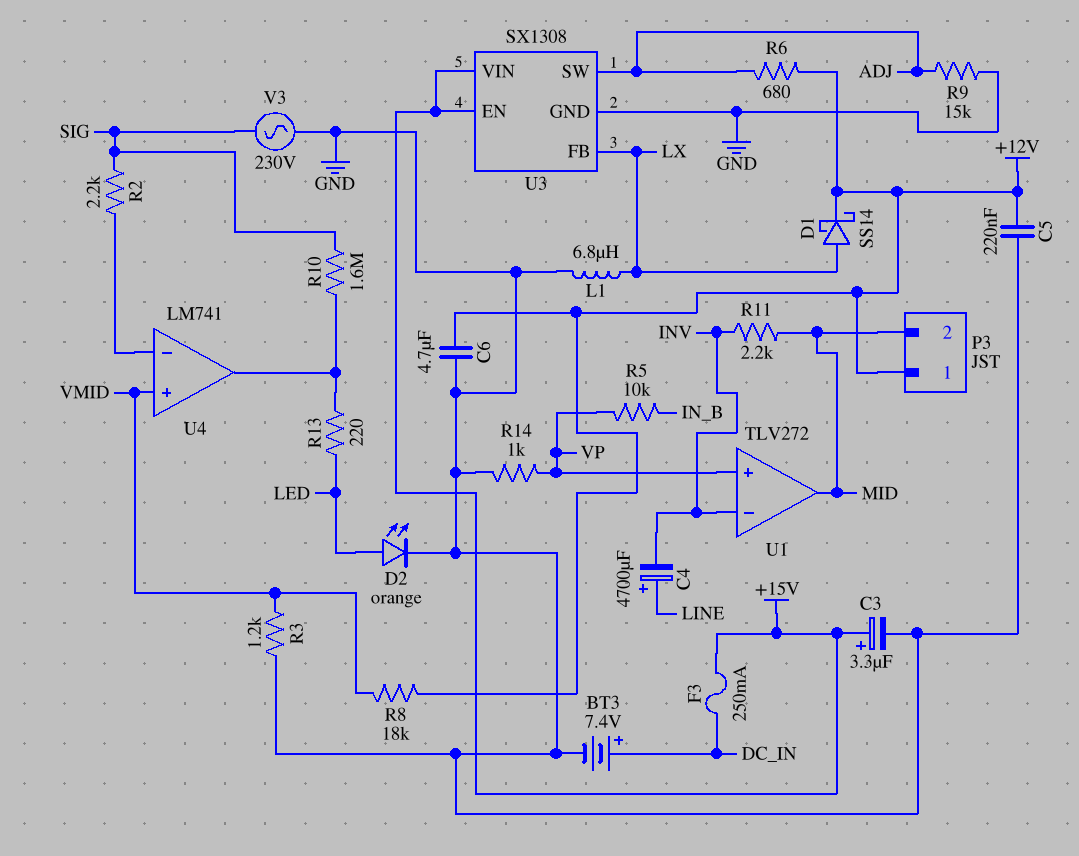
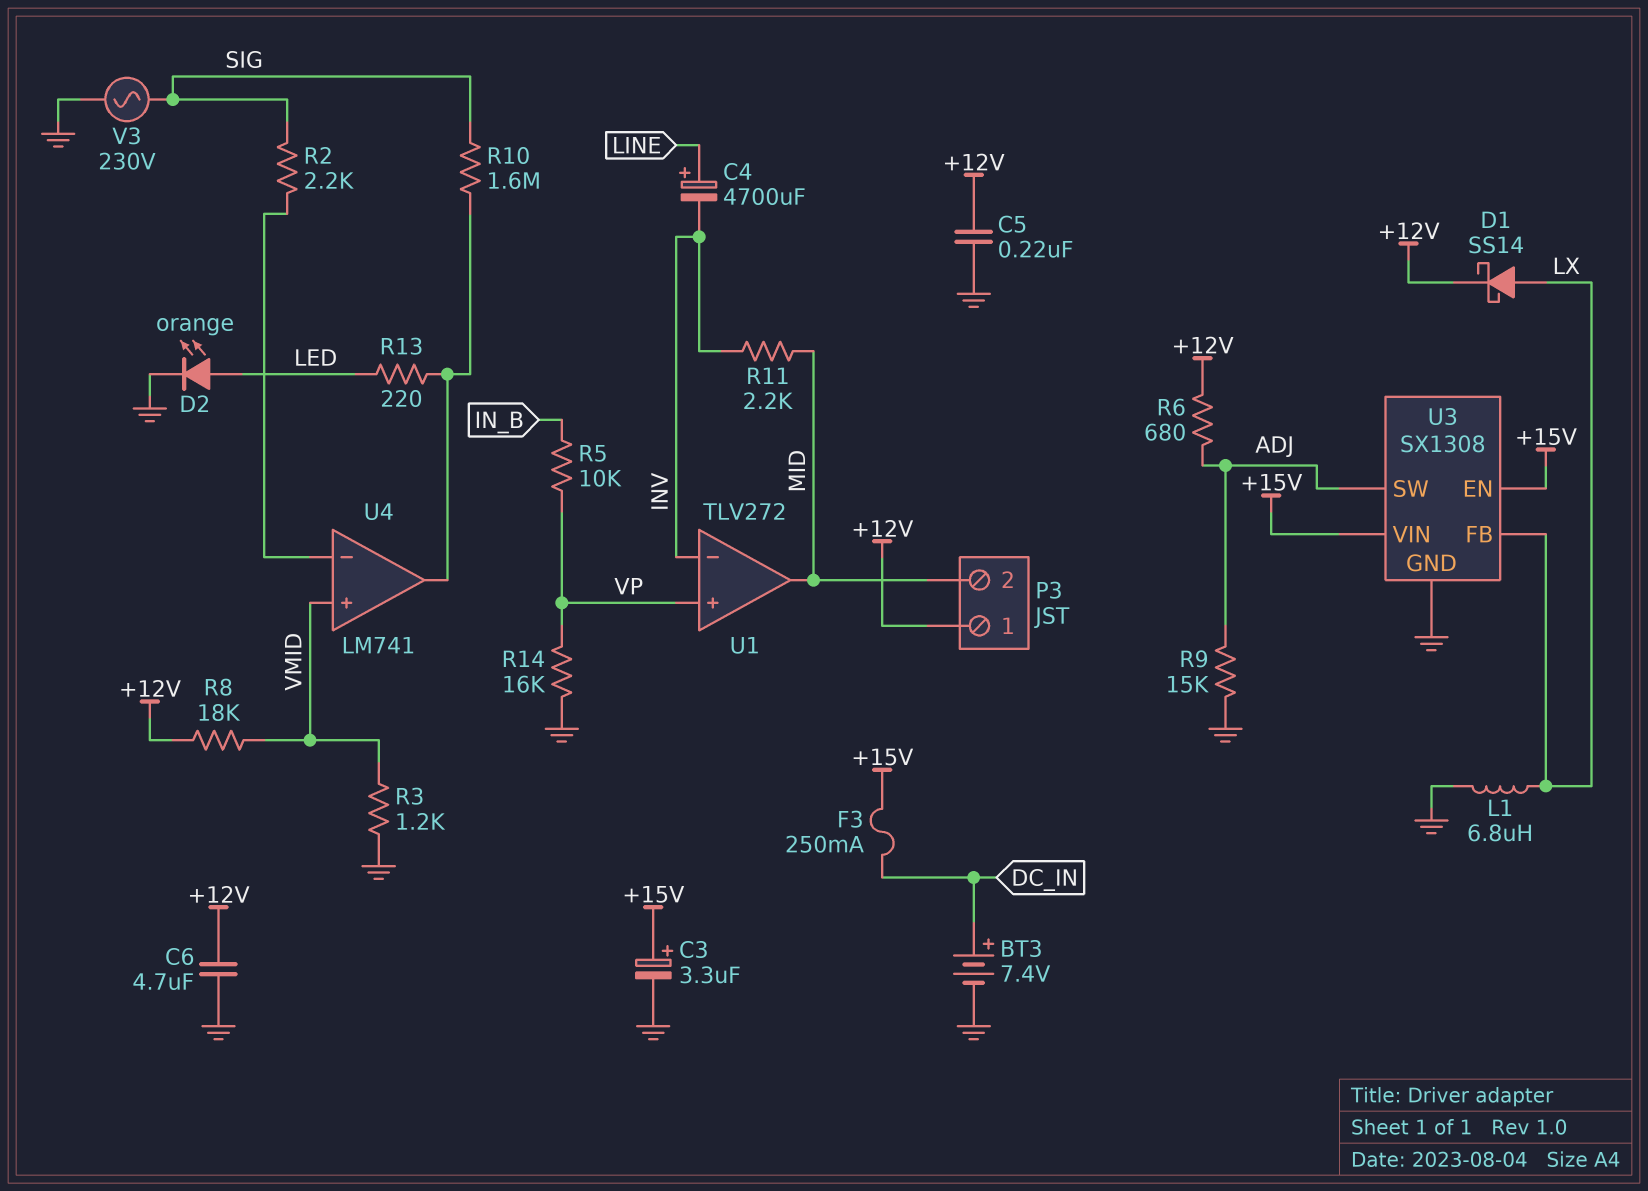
R14: 1k (GND, VP) -> 16k (GND, VP)

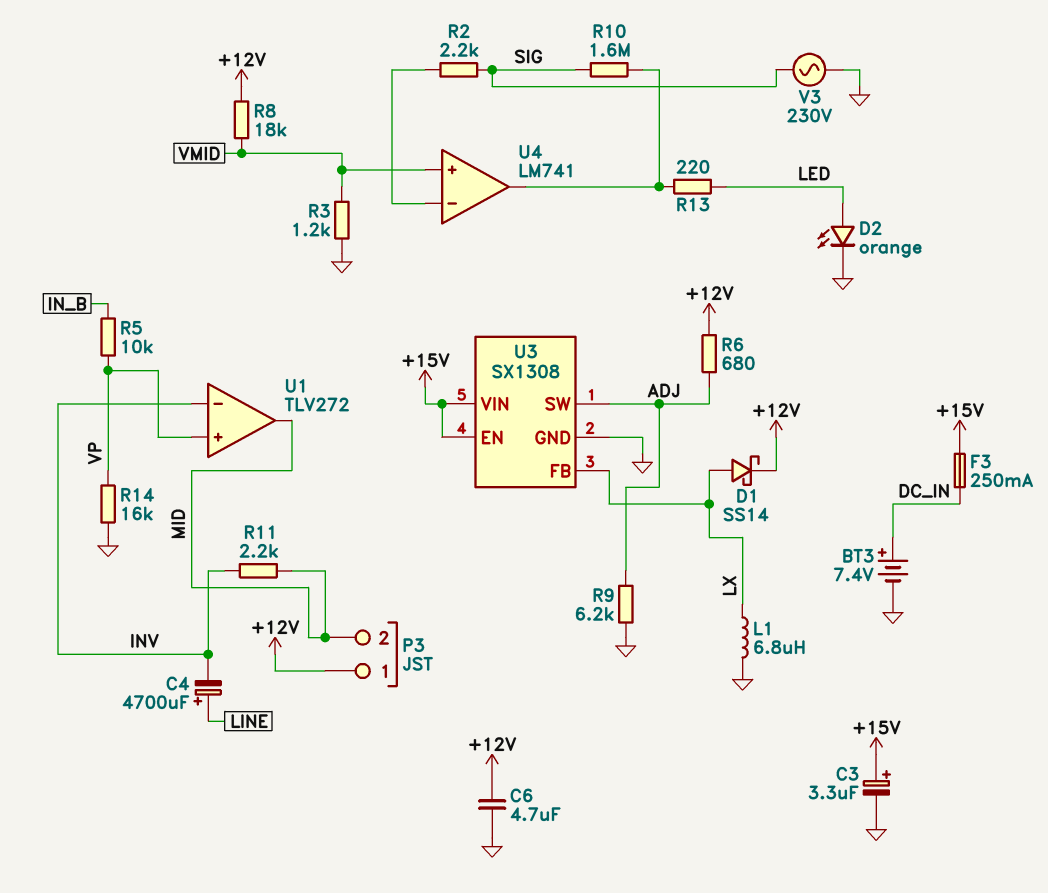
C5: 220nF (+12V, GND) -> none
R9: 15k (ADJ, GND) -> 6.2k (ADJ, GND)

